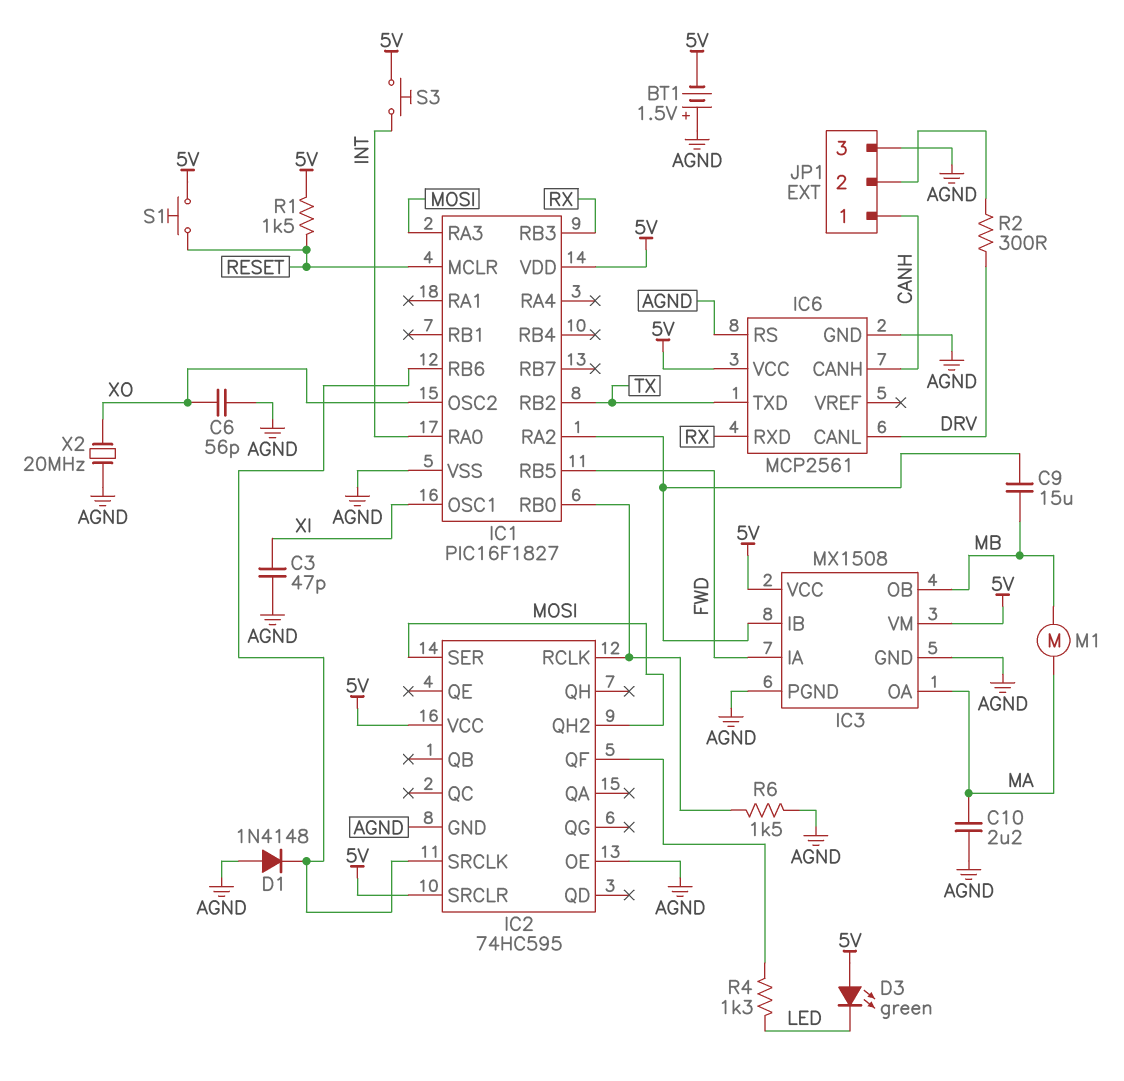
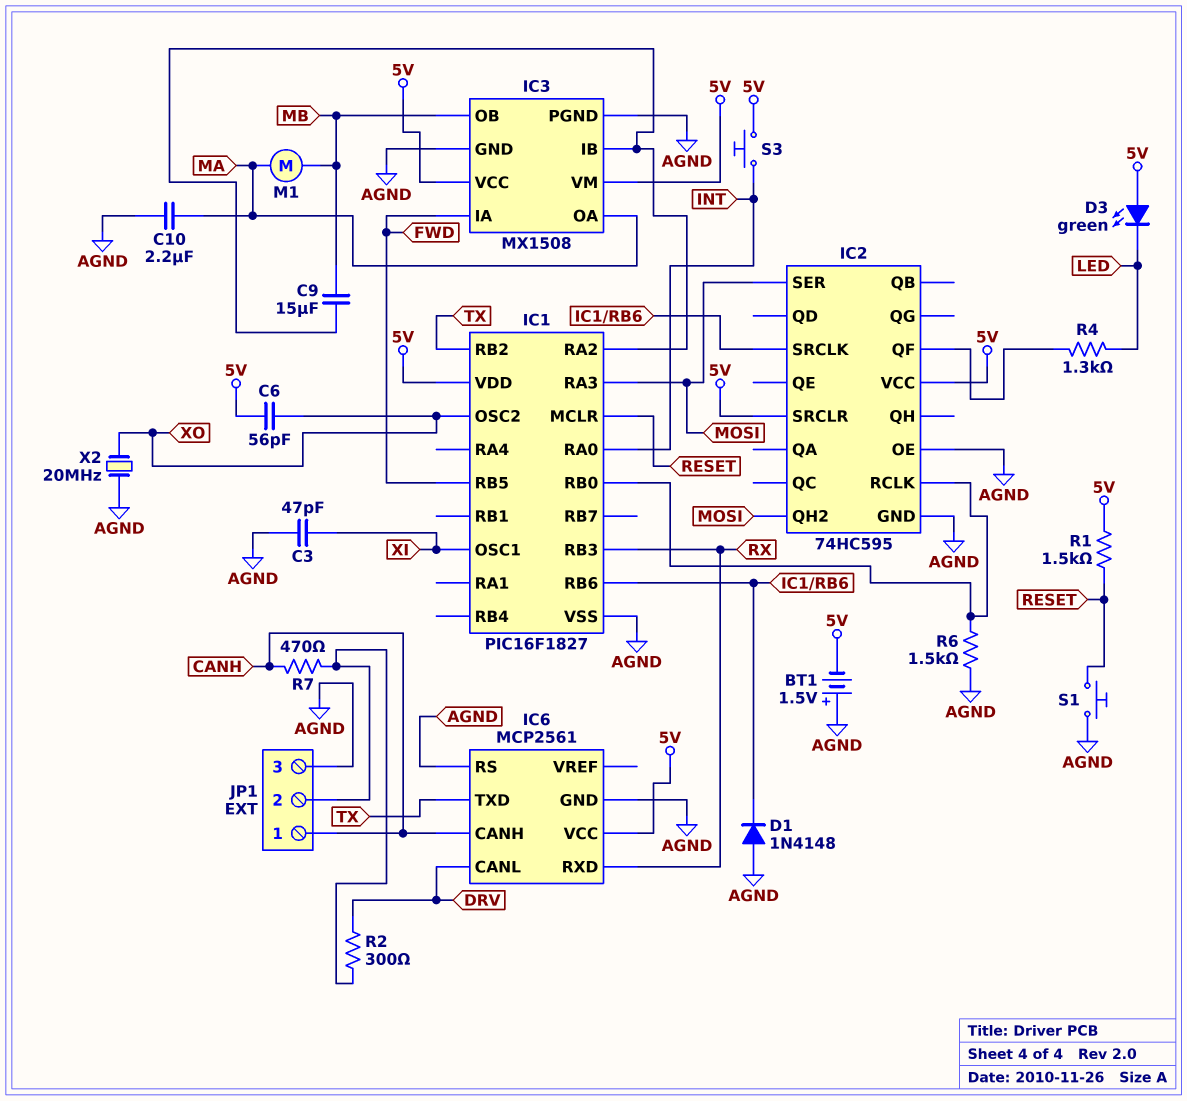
C6: 56pF (AGND, XO) -> 56pF (5V, XO)
R7: none -> 470 (CANH, JP1/2)
S1: button (5V, RESET) -> button (AGND, RESET)

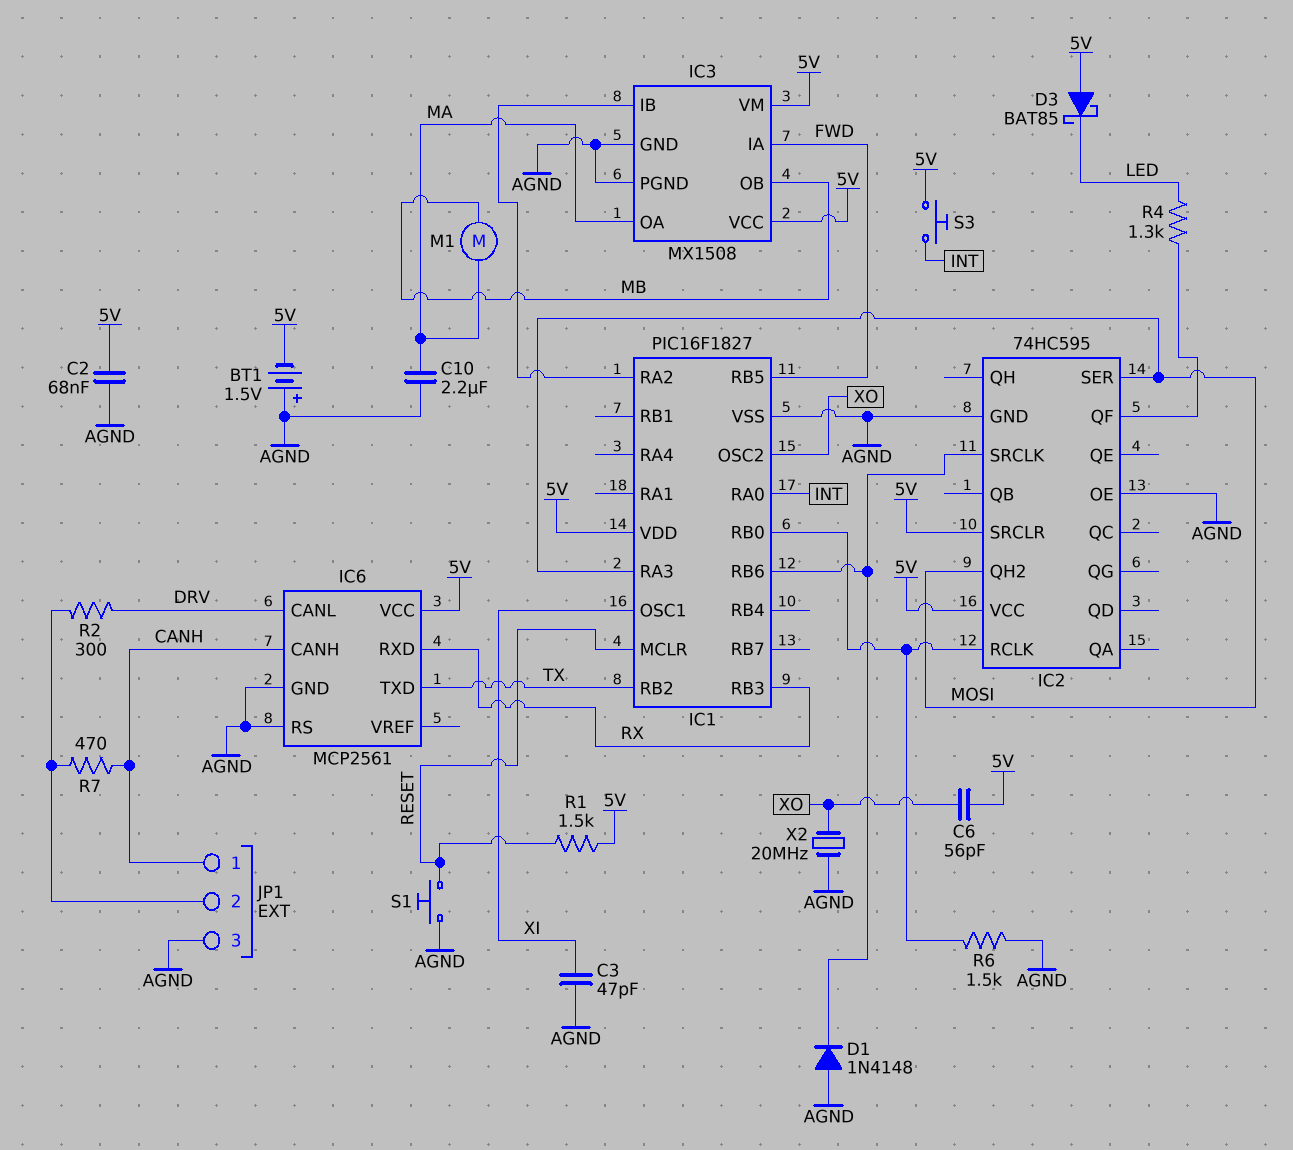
C2: none -> 68nF (5V, AGND)
C9: 15uF (IC1/RA2, MB) -> none
D3: LED green (A 5V, K LED) -> schottky BAT85 (A 5V, K LED)

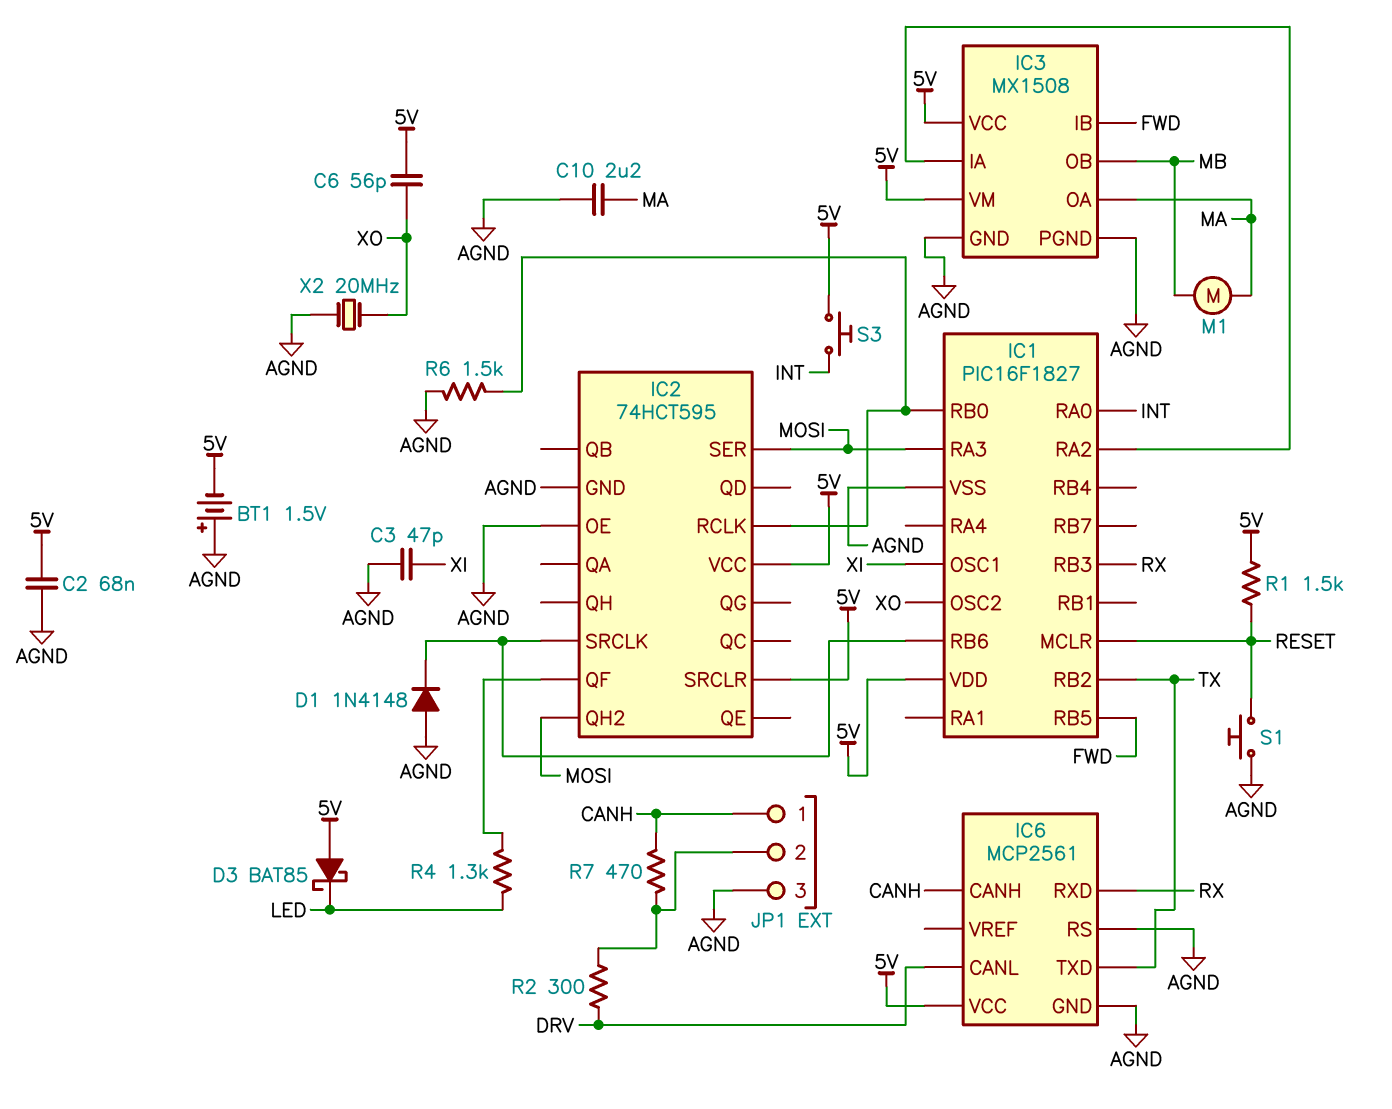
IC2: 74HC595 -> 74HCT595
IC3 pin IA: FWD -> IC1/RA2
IC3 pin IB: IC1/RA2 -> FWD

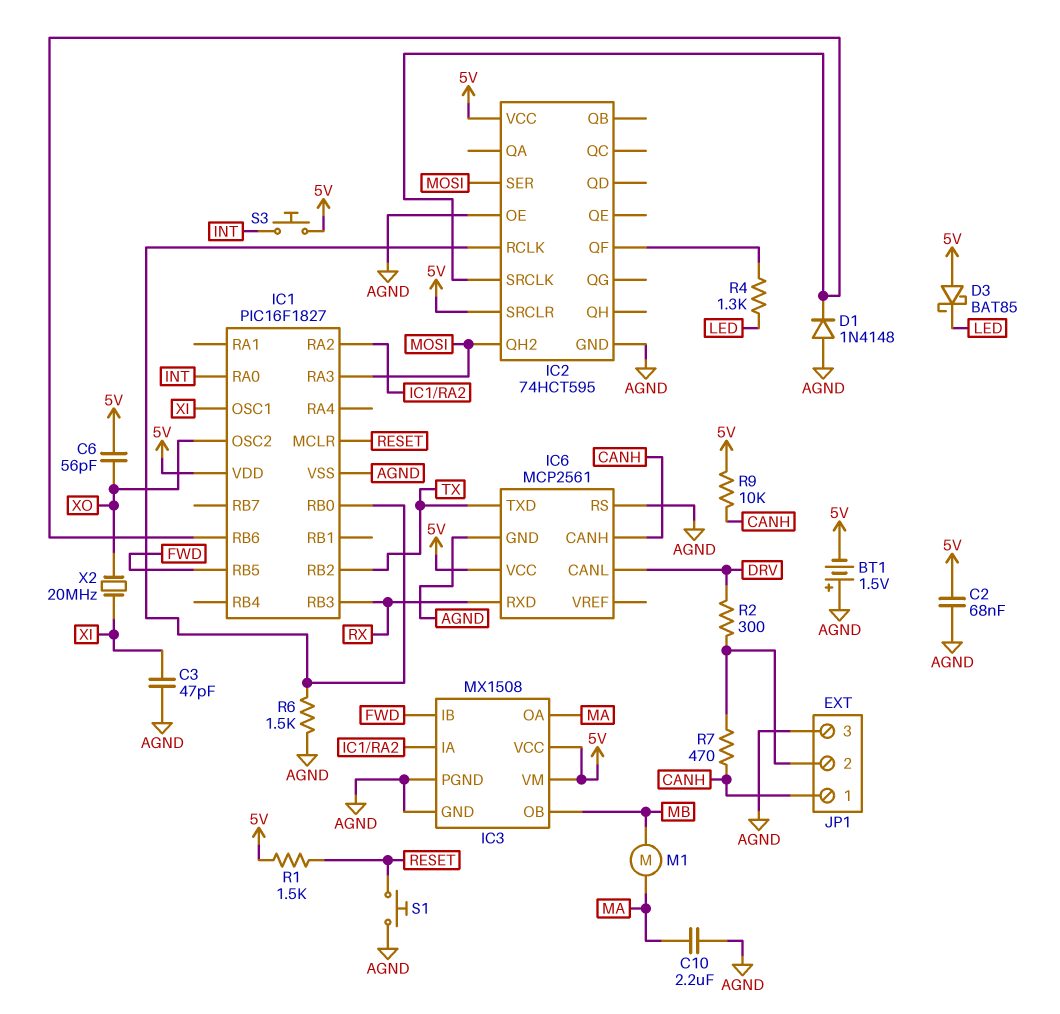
R9: none -> 10k (5V, CANH)
X2: 20MHz (AGND, XO) -> 20MHz (XI, XO)

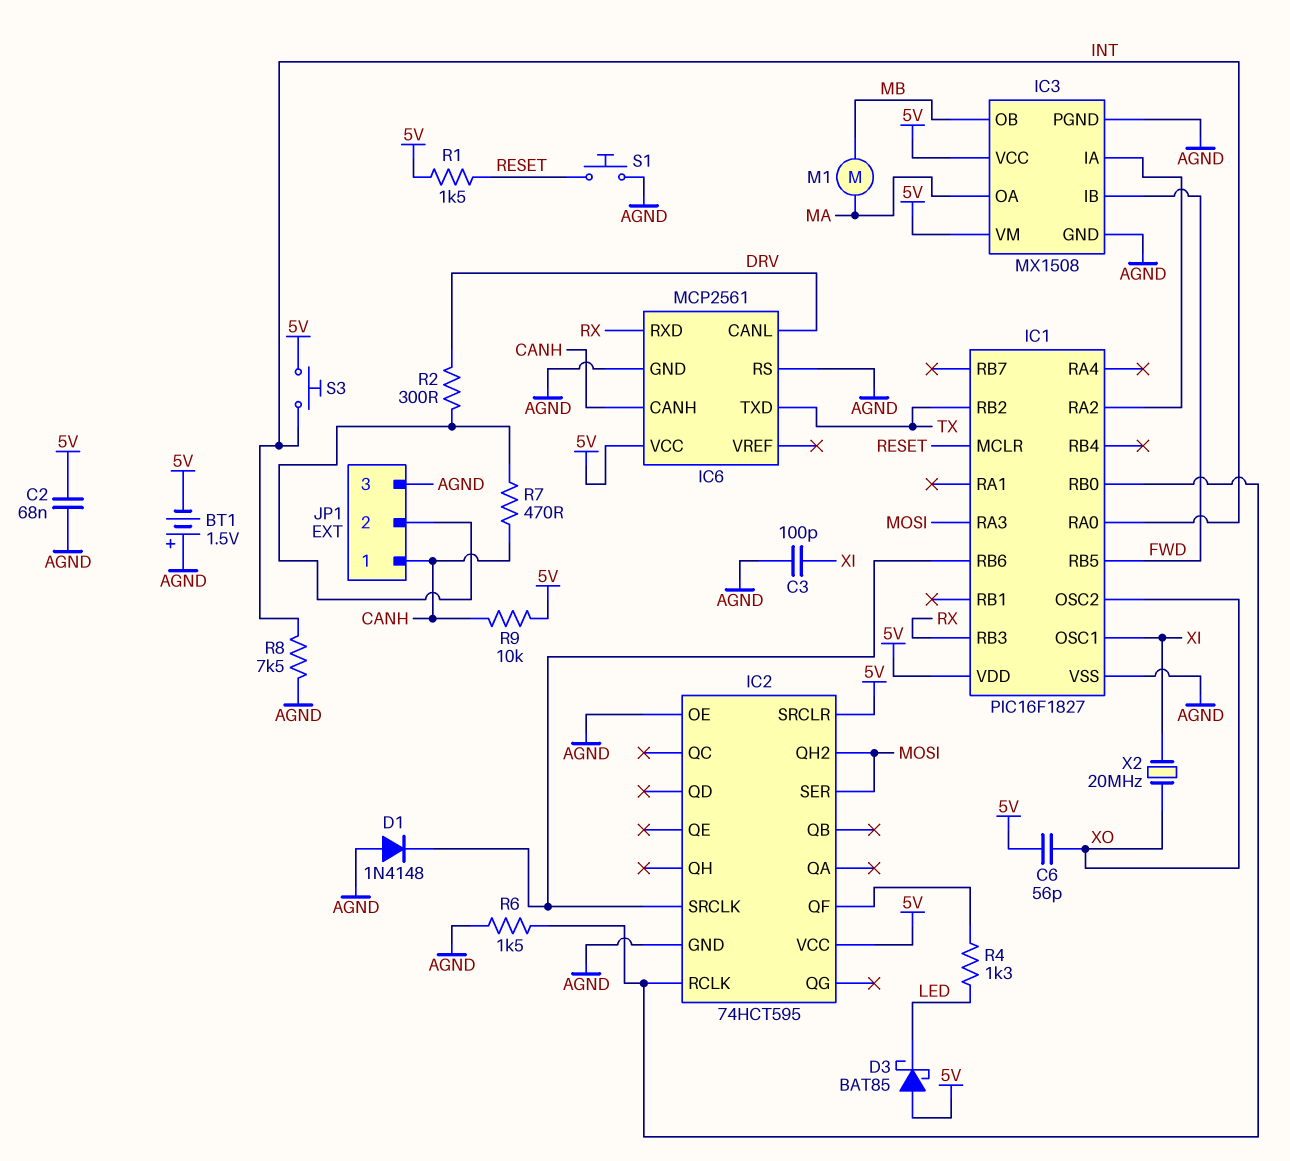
C3: 47pF (AGND, XI) -> 100pF (AGND, XI)
C10: 2.2uF (AGND, MA) -> none
R8: none -> 7.5k (AGND, INT)

